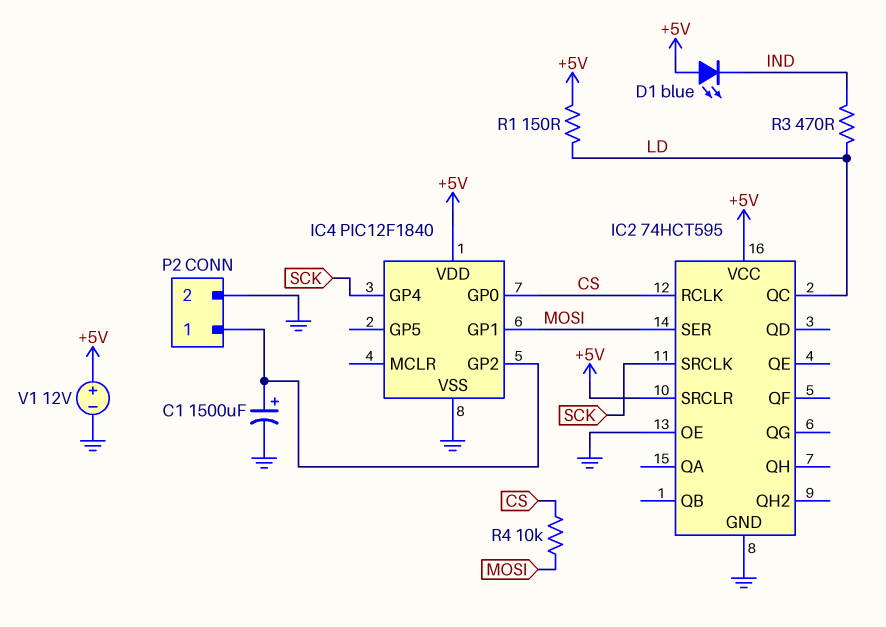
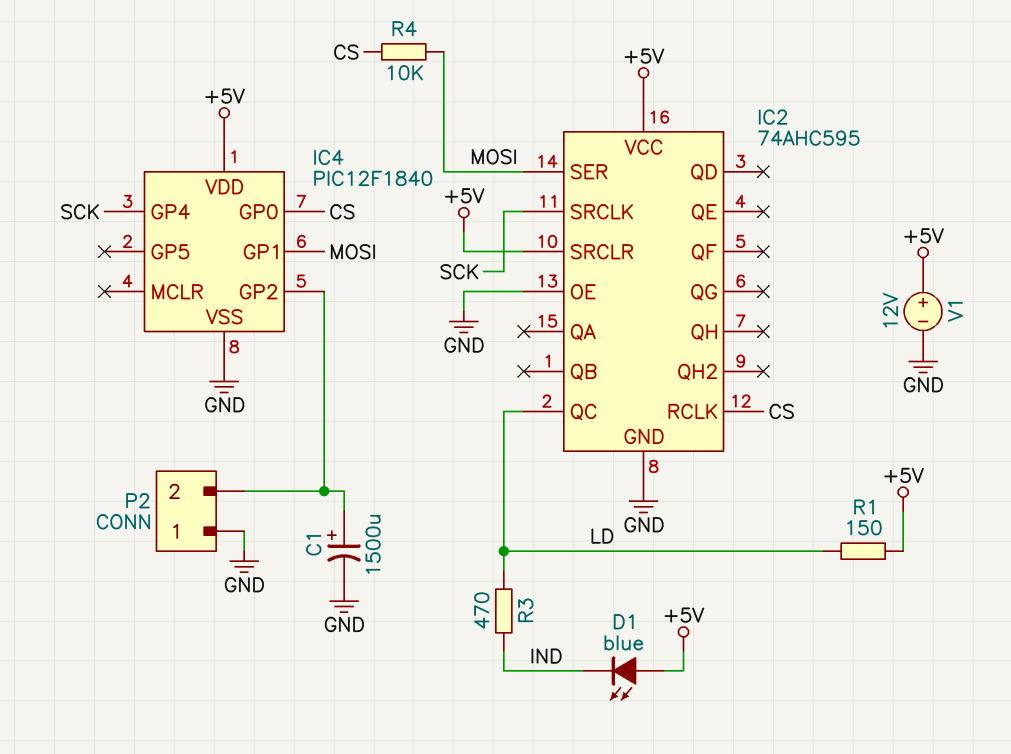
IC2: 74HCT595 -> 74AHC595
P2 pin 1: IC4/GP2 -> GND
P2 pin 2: GND -> IC4/GP2

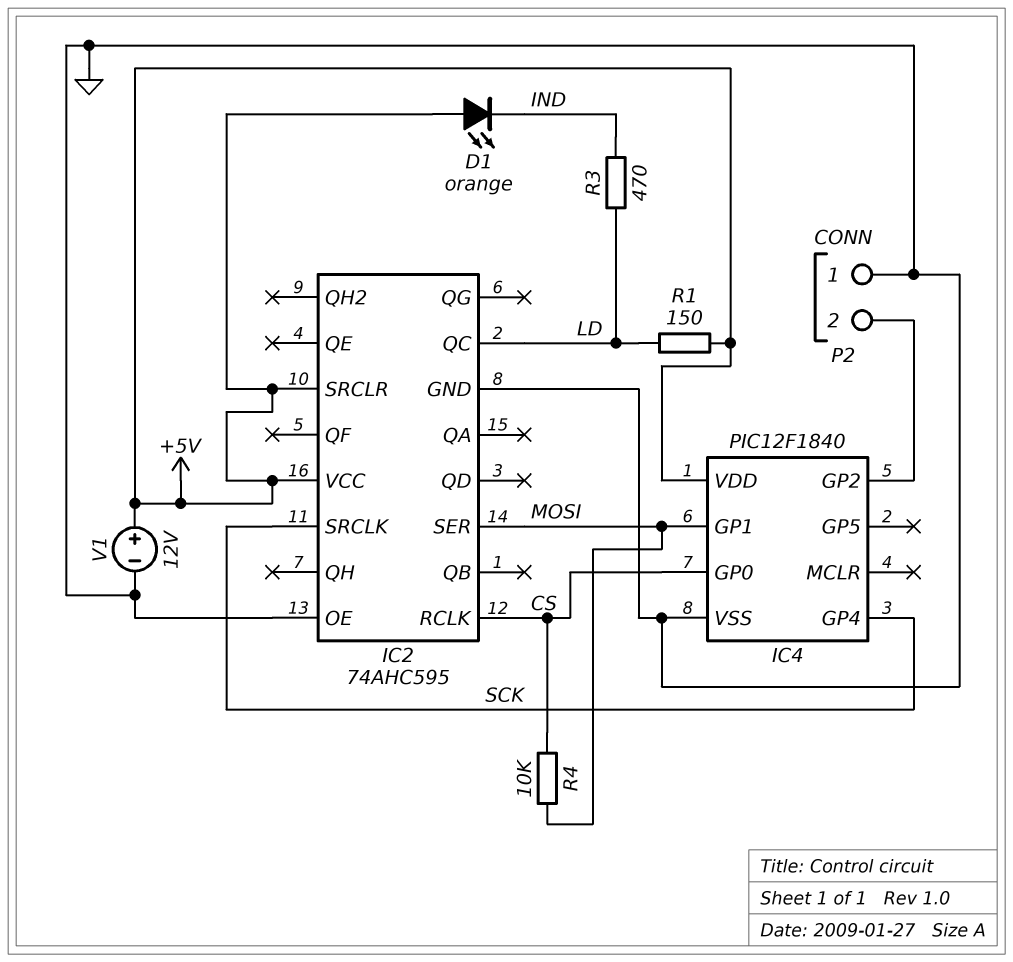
C1: 1500uF (plus IC4/GP2, minus GND) -> none
D1: LED blue (A +5V, K IND) -> LED orange (A +5V, K IND)

